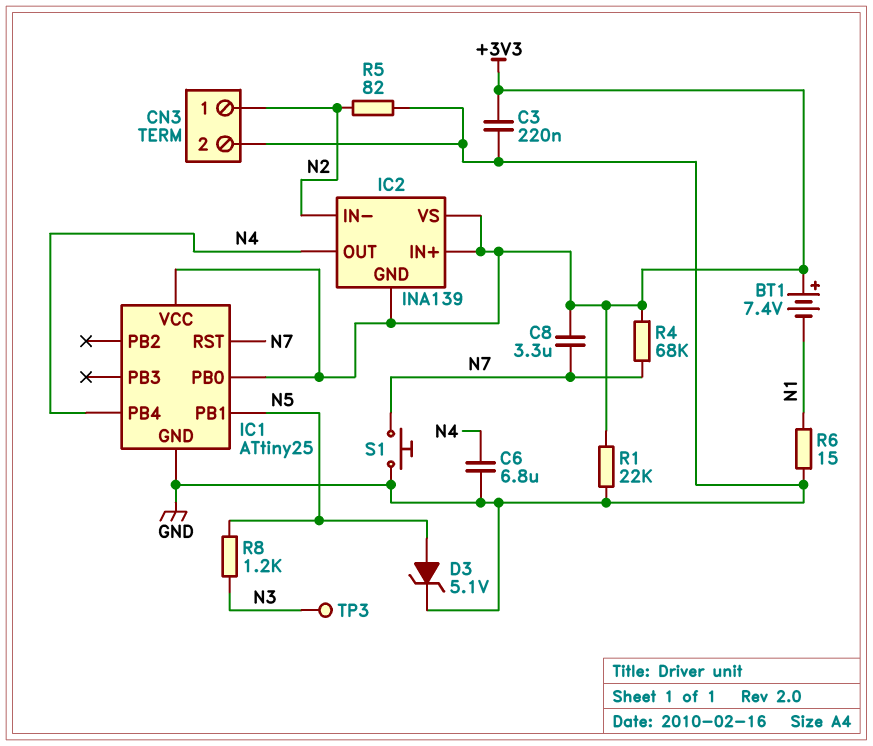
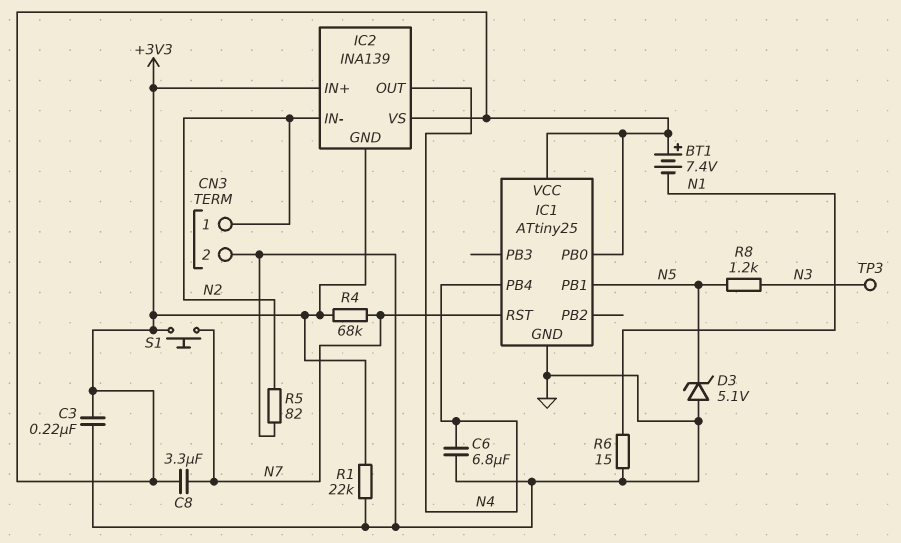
D3: zener 5.1V (A N5, K GND) -> zener 5.1V (A GND, K N5)
S1: button (GND, N7) -> button (+3V3, N7)

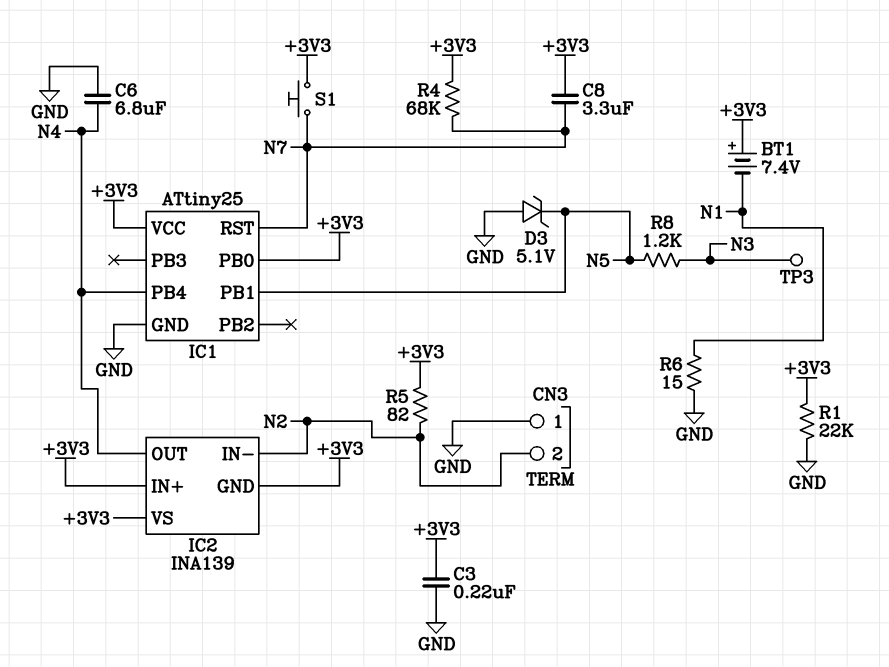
CN3 pin 1: N2 -> GND
CN3 pin 2: GND -> N2
R5: 82 (GND, N2) -> 82 (+3V3, N2)

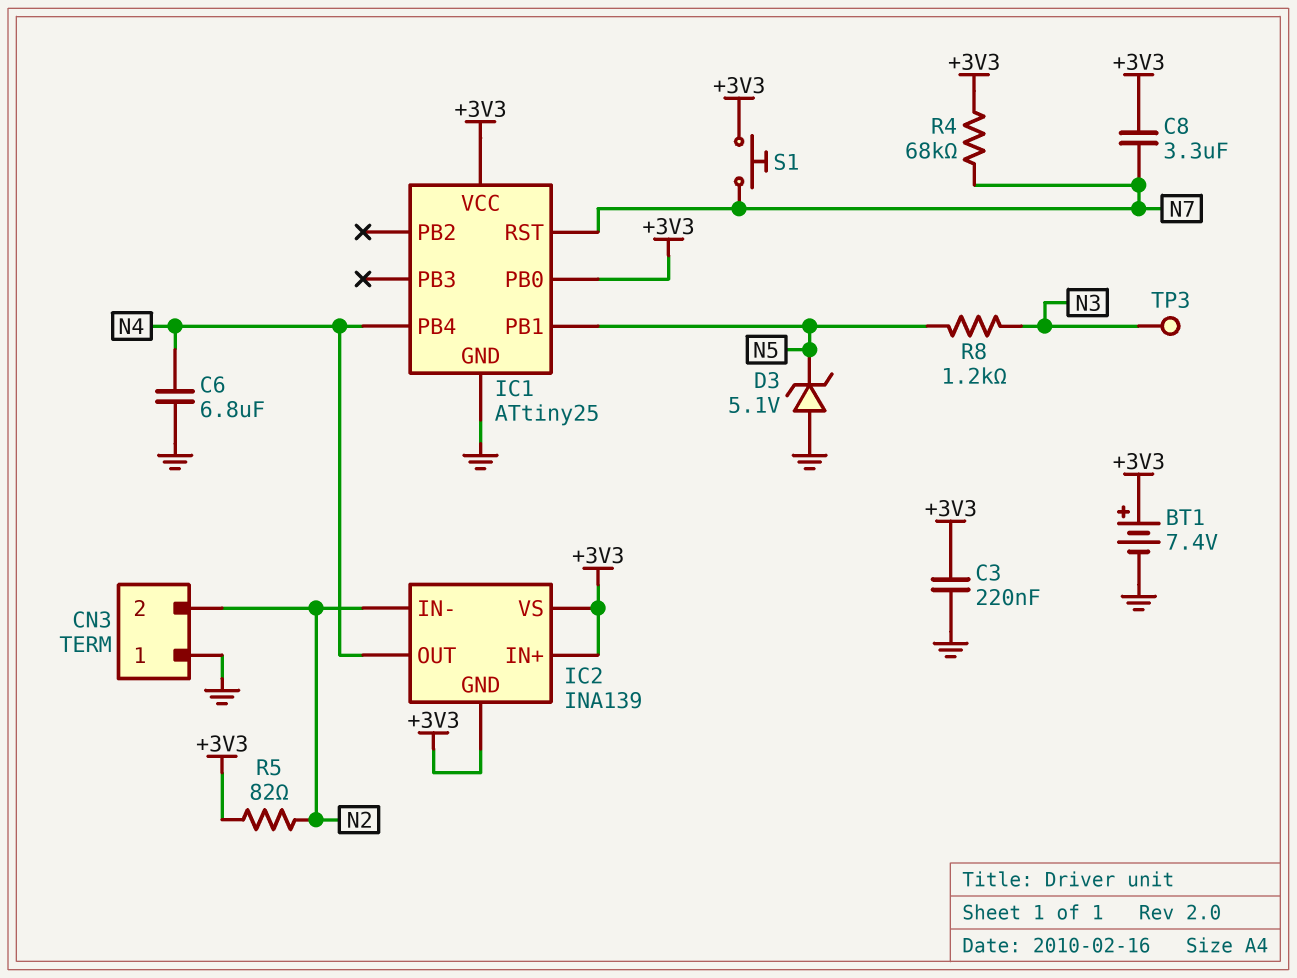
BT1: 7.4V (plus +3V3, minus N1) -> 7.4V (plus +3V3, minus GND)
R1: 22k (+3V3, GND) -> none
R6: 15 (GND, N1) -> none

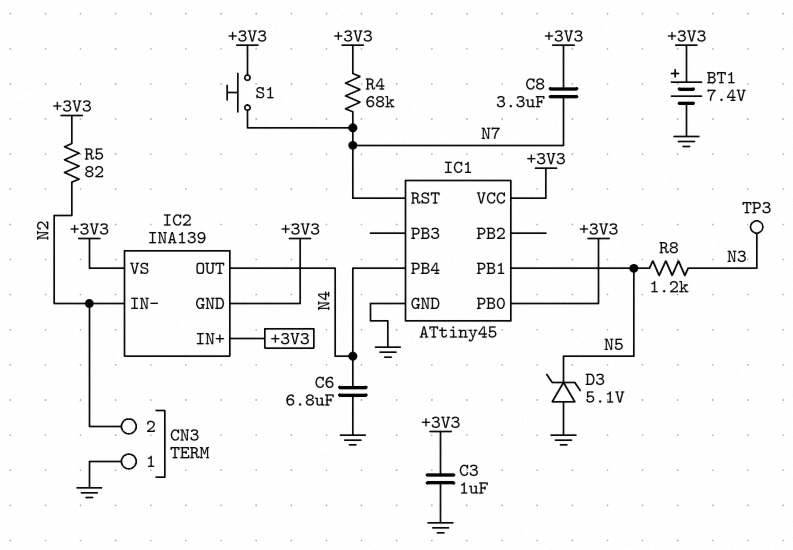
C3: 220nF (+3V3, GND) -> 1uF (+3V3, GND)
IC1: ATtiny25 -> ATtiny45

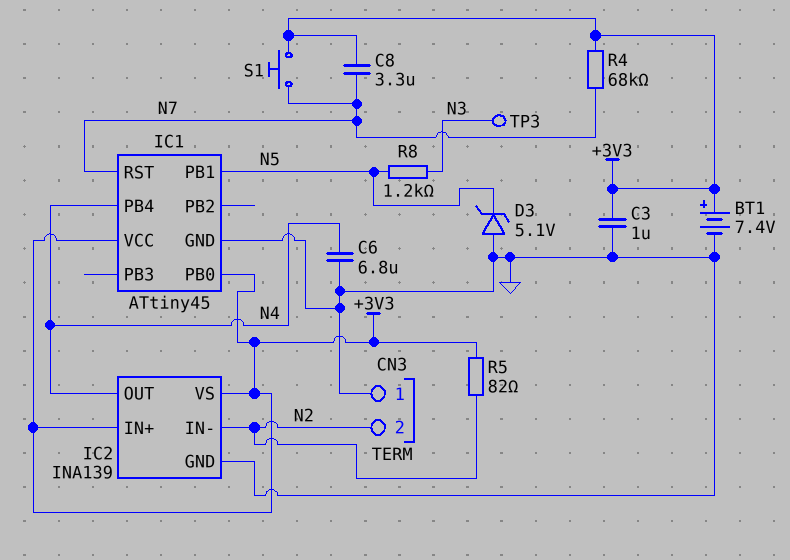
IC2 pin GND: +3V3 -> GND

